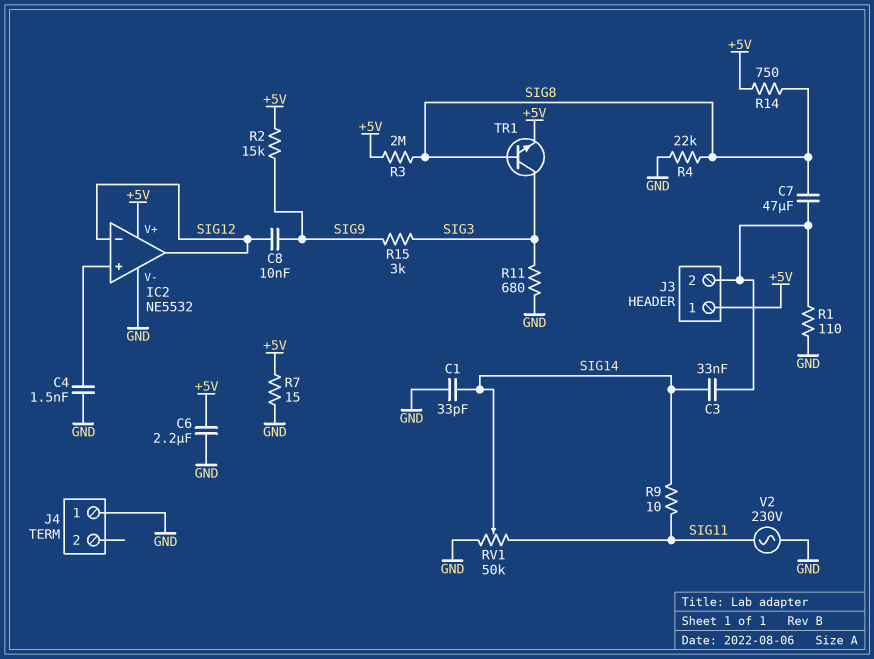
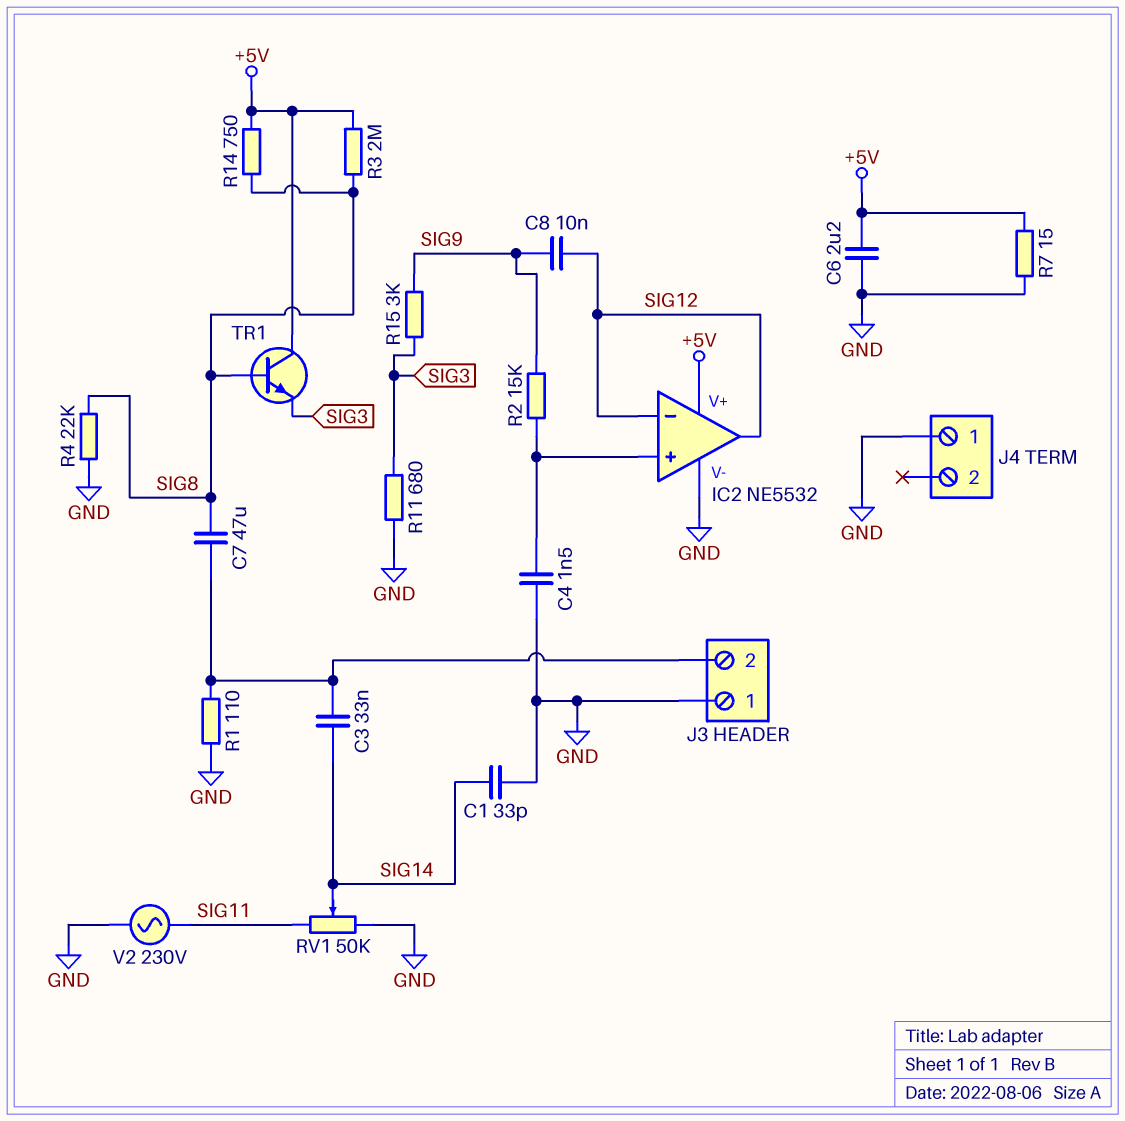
J3 pin 1: +5V -> GND
R2: 15k (+5V, SIG9) -> 15k (IC2/in+, SIG9)
R9: 10 (SIG11, SIG14) -> none
TR1: NPN (B SIG8, C SIG3, E +5V) -> NPN (B SIG8, C +5V, E SIG3)

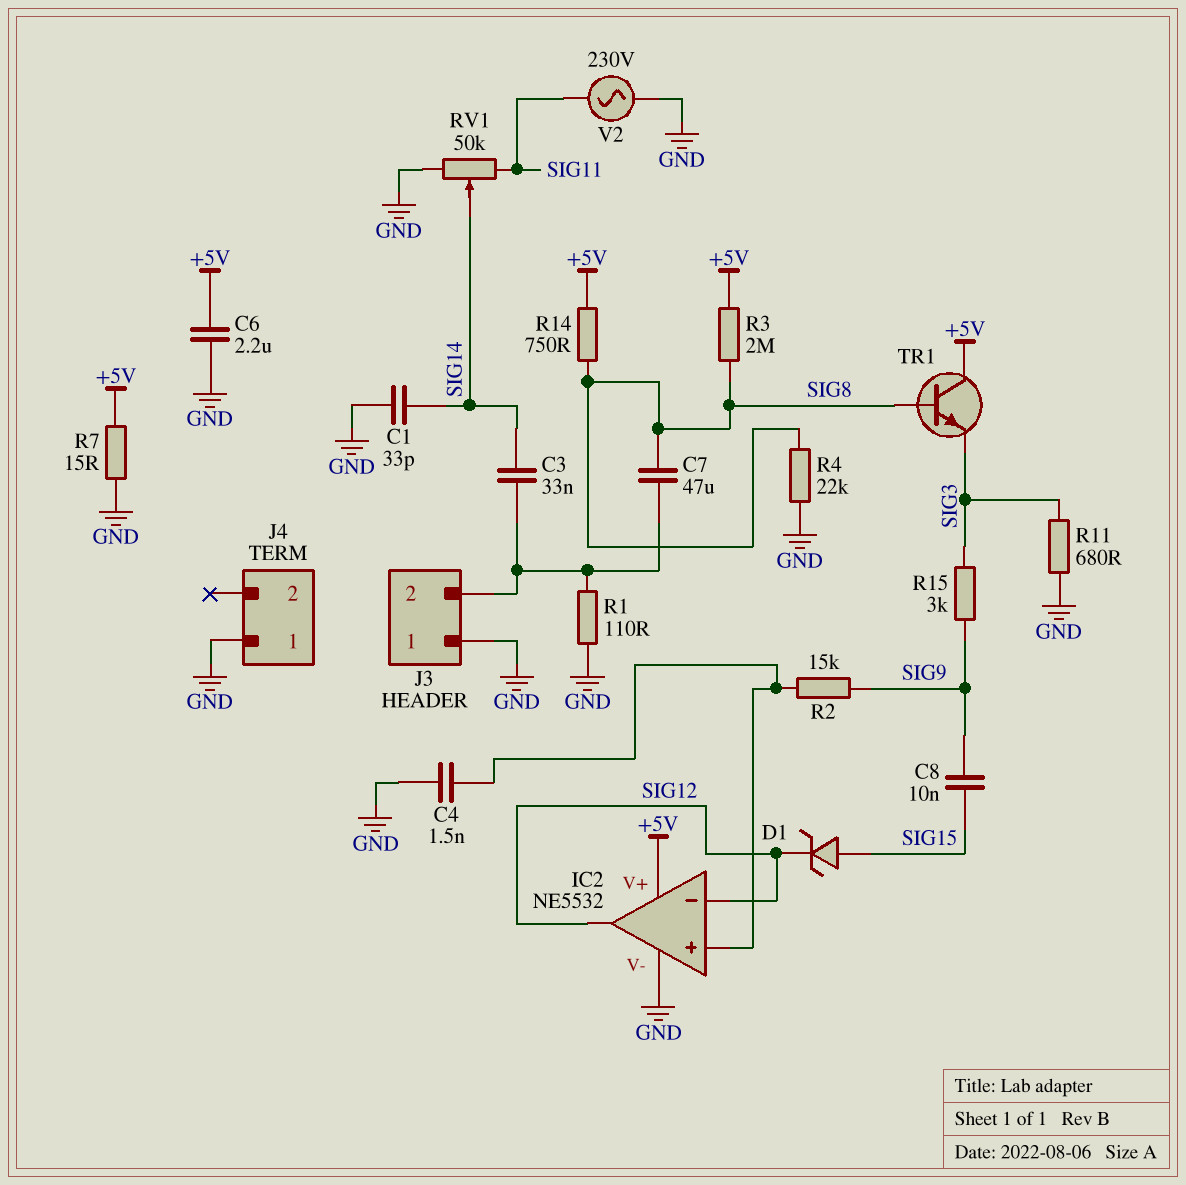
C8: 10nF (SIG9, SIG12) -> 10nF (SIG9, SIG15)
D1: none -> zener (A SIG15, K SIG12)

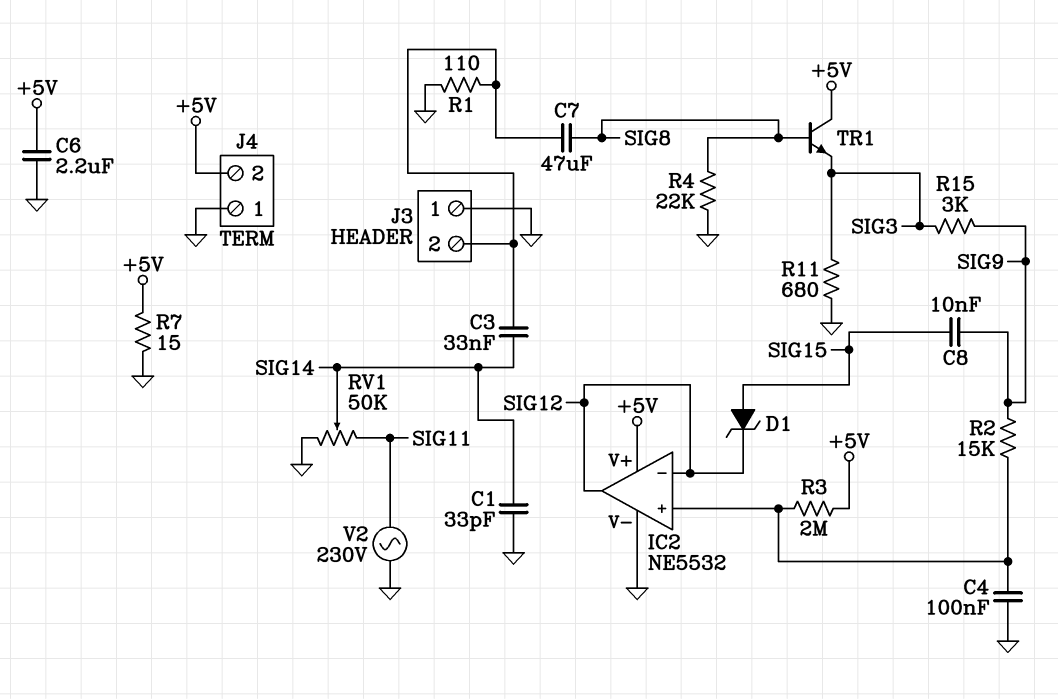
C4: 1.5nF (GND, IC2/in+) -> 100nF (GND, IC2/in+)
J4 pin 2: none -> +5V
R3: 2M (+5V, SIG8) -> 2M (+5V, IC2/in+)
R14: 750 (+5V, SIG8) -> none

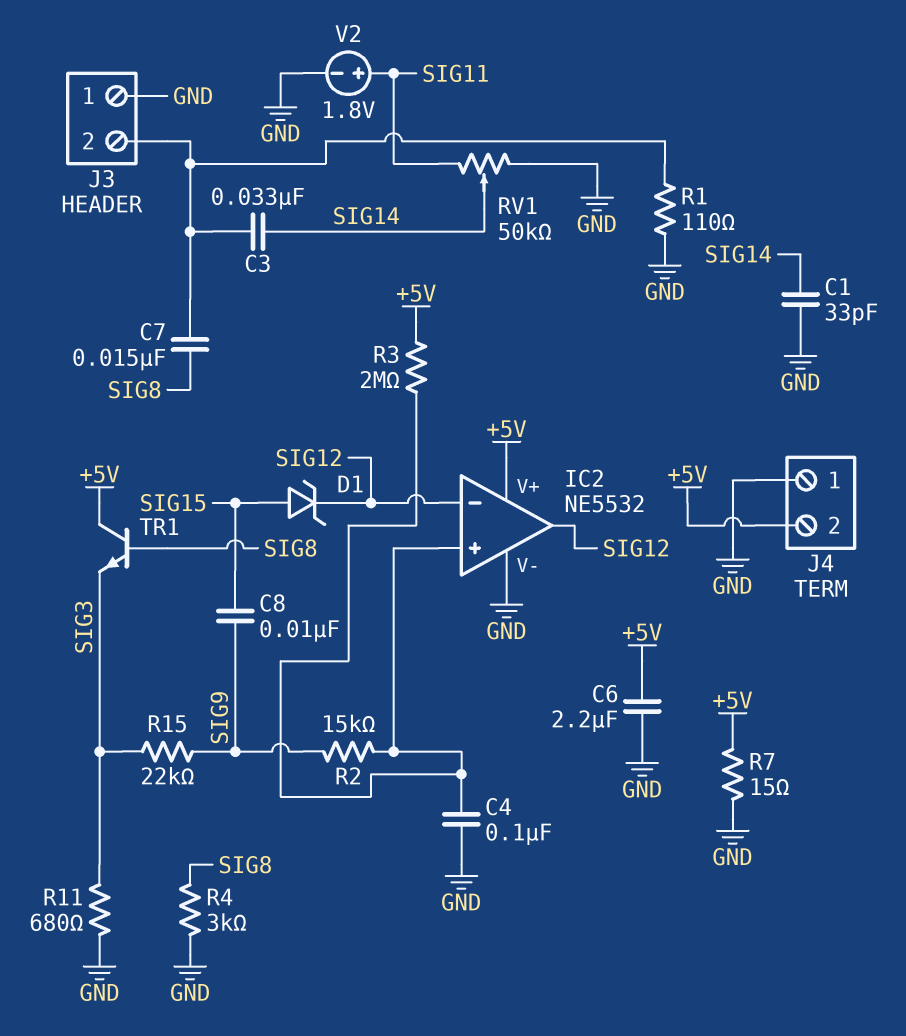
C7: 47uF (J3/2, SIG8) -> 15nF (J3/2, SIG8)
R4: 22k (GND, SIG8) -> 3k (GND, SIG8)
R15: 3k (SIG3, SIG9) -> 22k (SIG3, SIG9)
V2: AC 230V (GND, SIG11) -> 1.8V (plus SIG11, minus GND)

